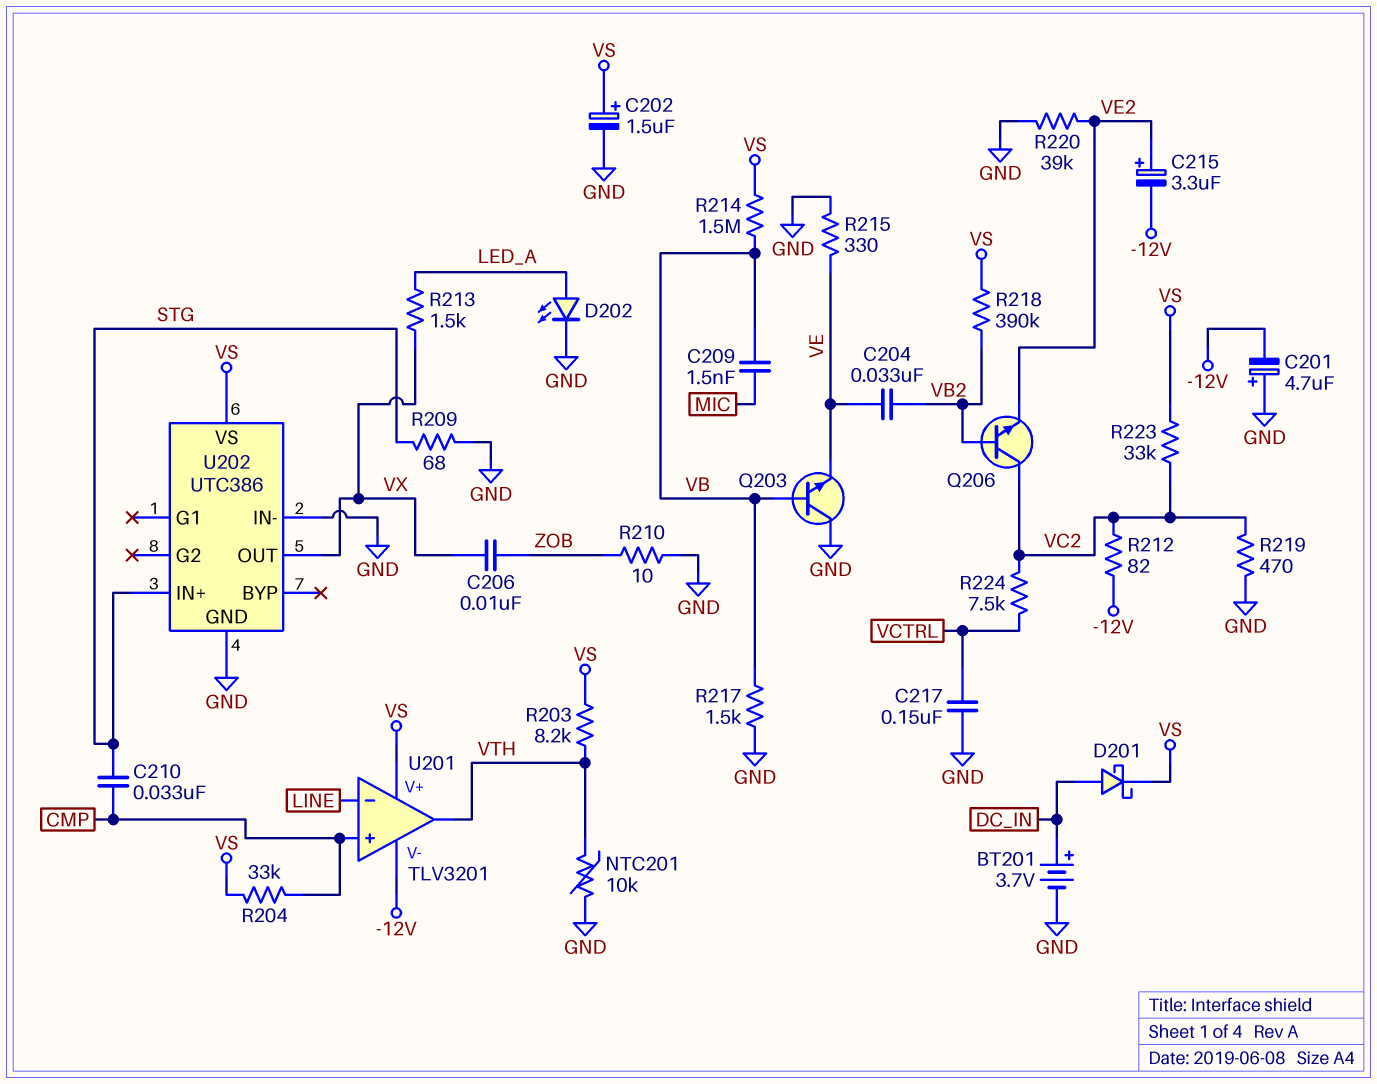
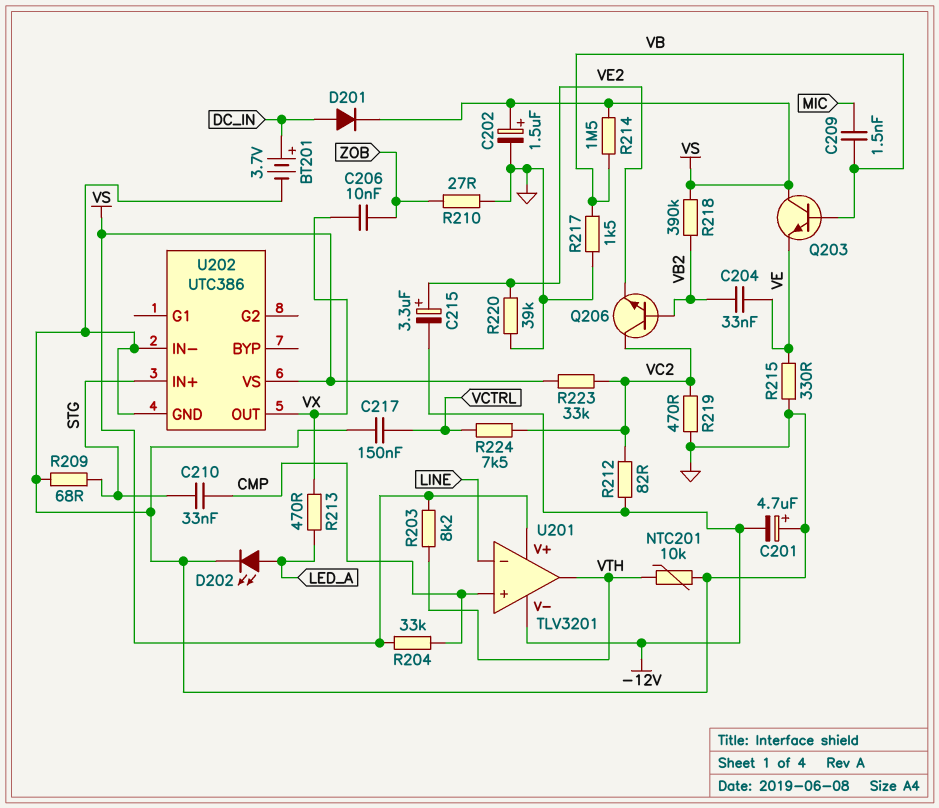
D201: schottky (A DC_IN, K VS) -> diode (A DC_IN, K VS)
Q203: NPN (B VB, C GND, E VE) -> NPN (B VB, C VS, E VE)
R210: 10 (GND, ZOB) -> 27 (GND, ZOB)
R213: 1.5k (LED_A, VX) -> 470 (LED_A, VX)

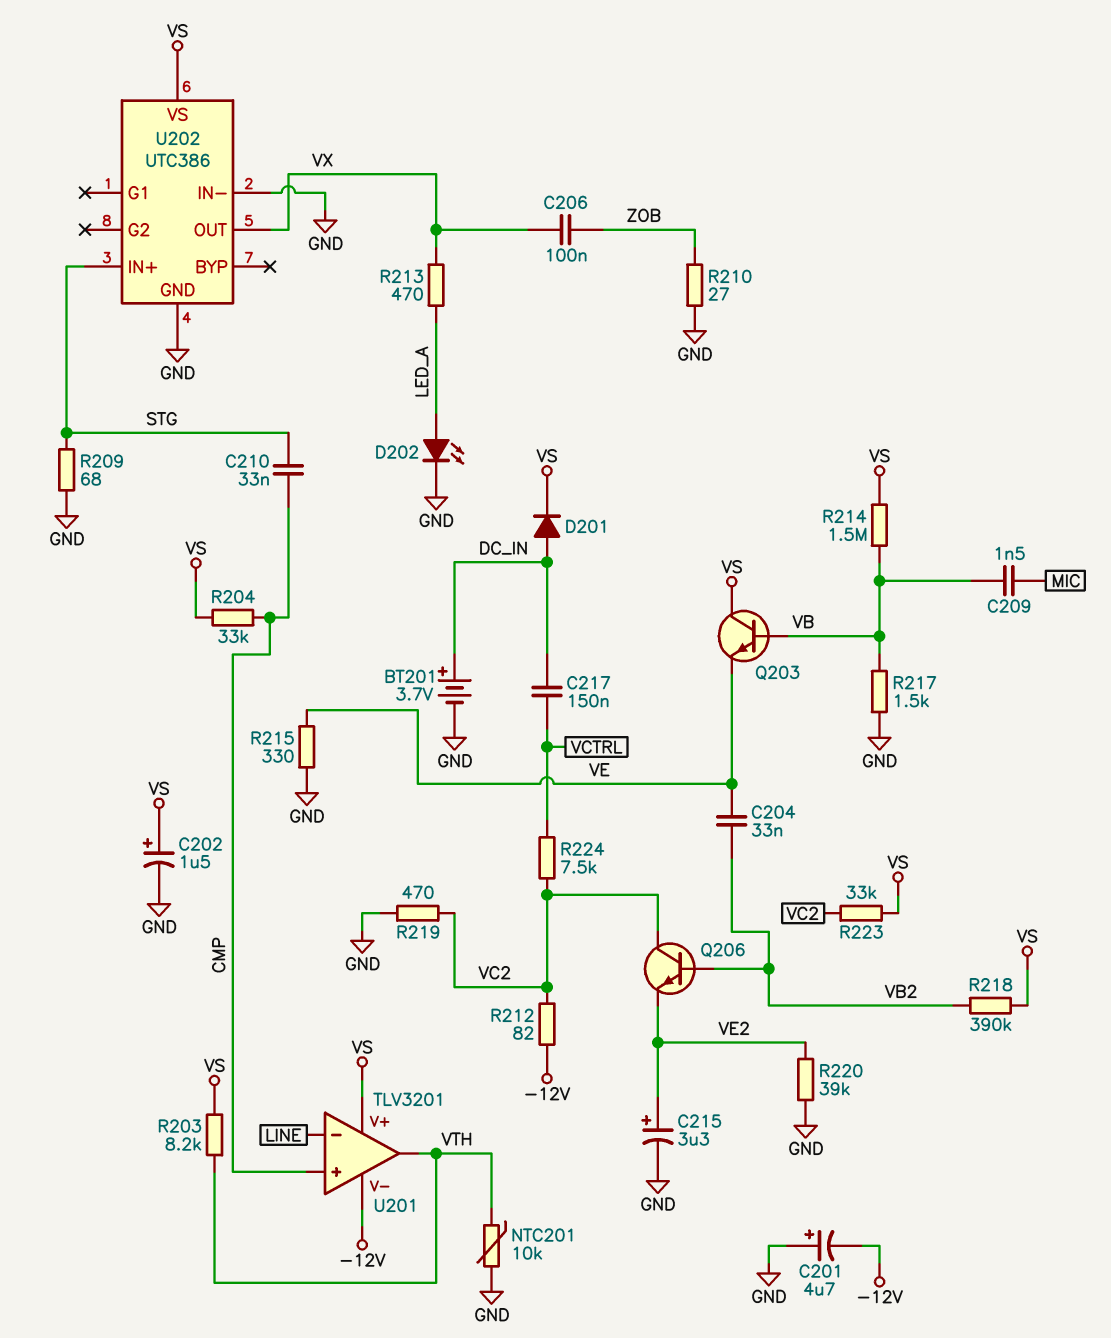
C206: 10nF (VX, ZOB) -> 100nF (VX, ZOB)
C215: 3.3uF (plus VE2, minus -12V) -> 3.3uF (plus VE2, minus GND)
C217: 150nF (GND, VCTRL) -> 150nF (DC_IN, VCTRL)

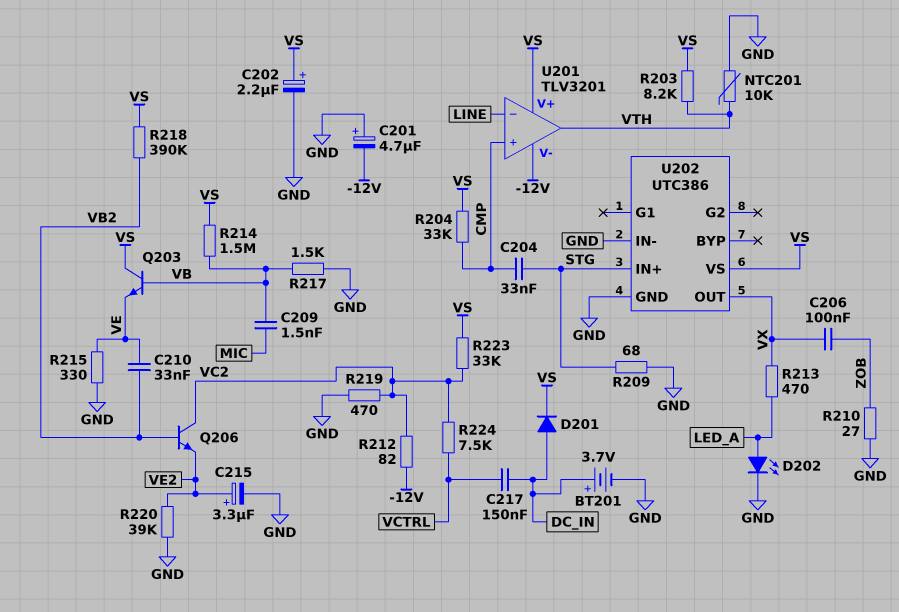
C202: 1.5uF (plus VS, minus GND) -> 2.2uF (plus VS, minus GND)
C204: 33nF (VB2, VE) -> 33nF (CMP, STG)
C210: 33nF (CMP, STG) -> 33nF (VB2, VE)

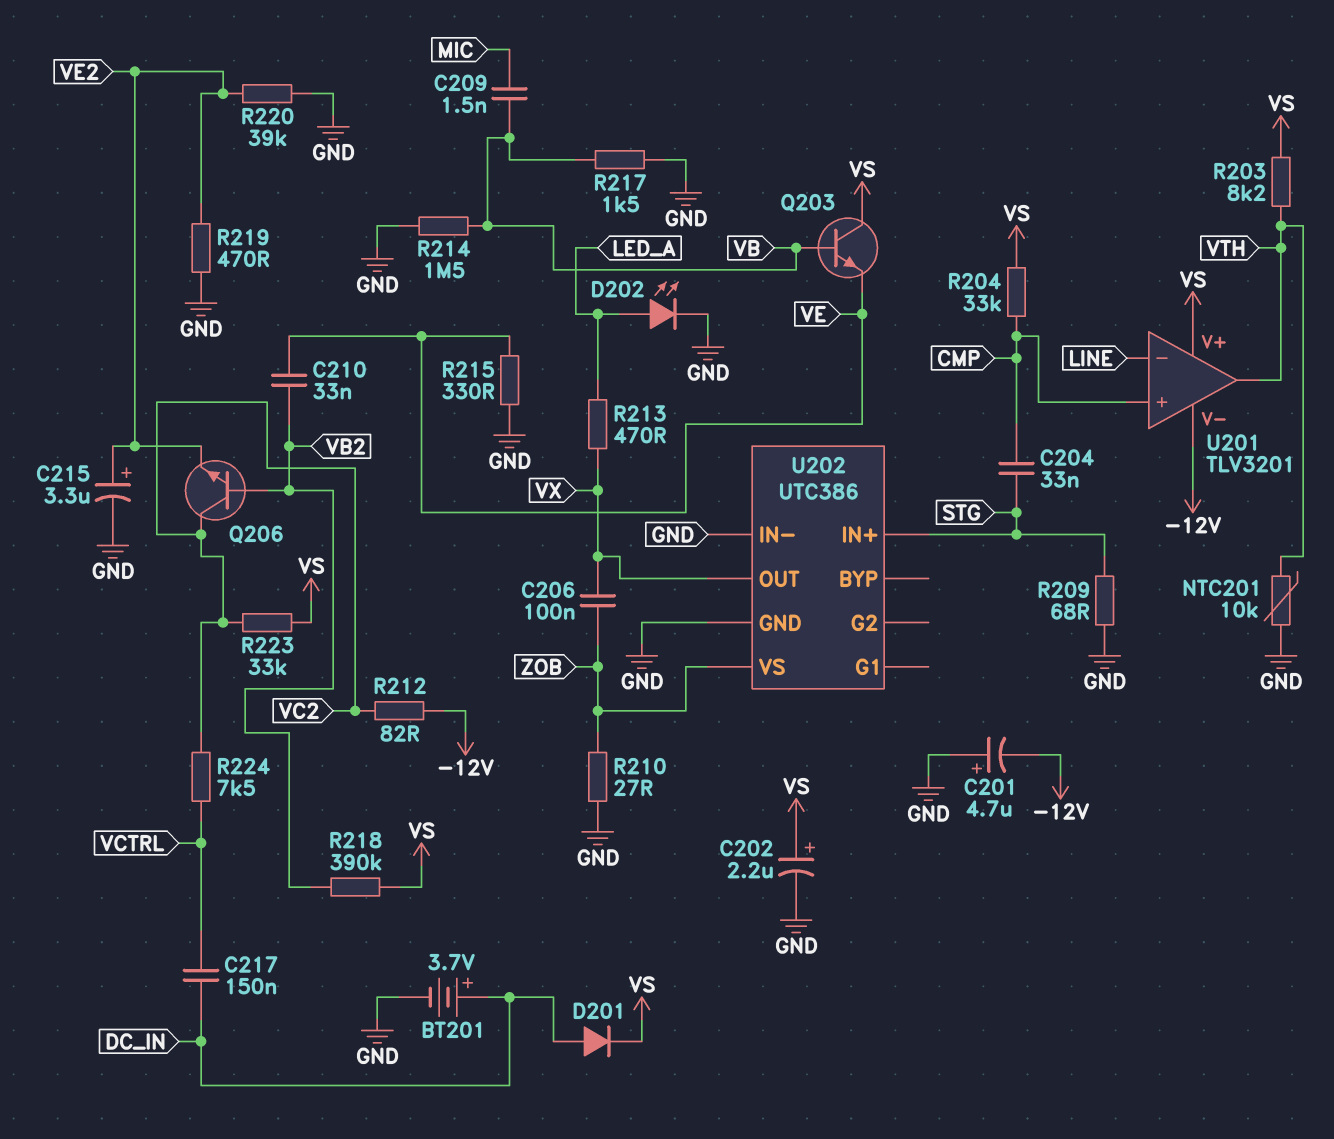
R214: 1.5M (VB, VS) -> 1.5M (GND, VB)
R219: 470 (GND, VC2) -> 470 (GND, VE2)
U202 pin VS: VS -> ZOB

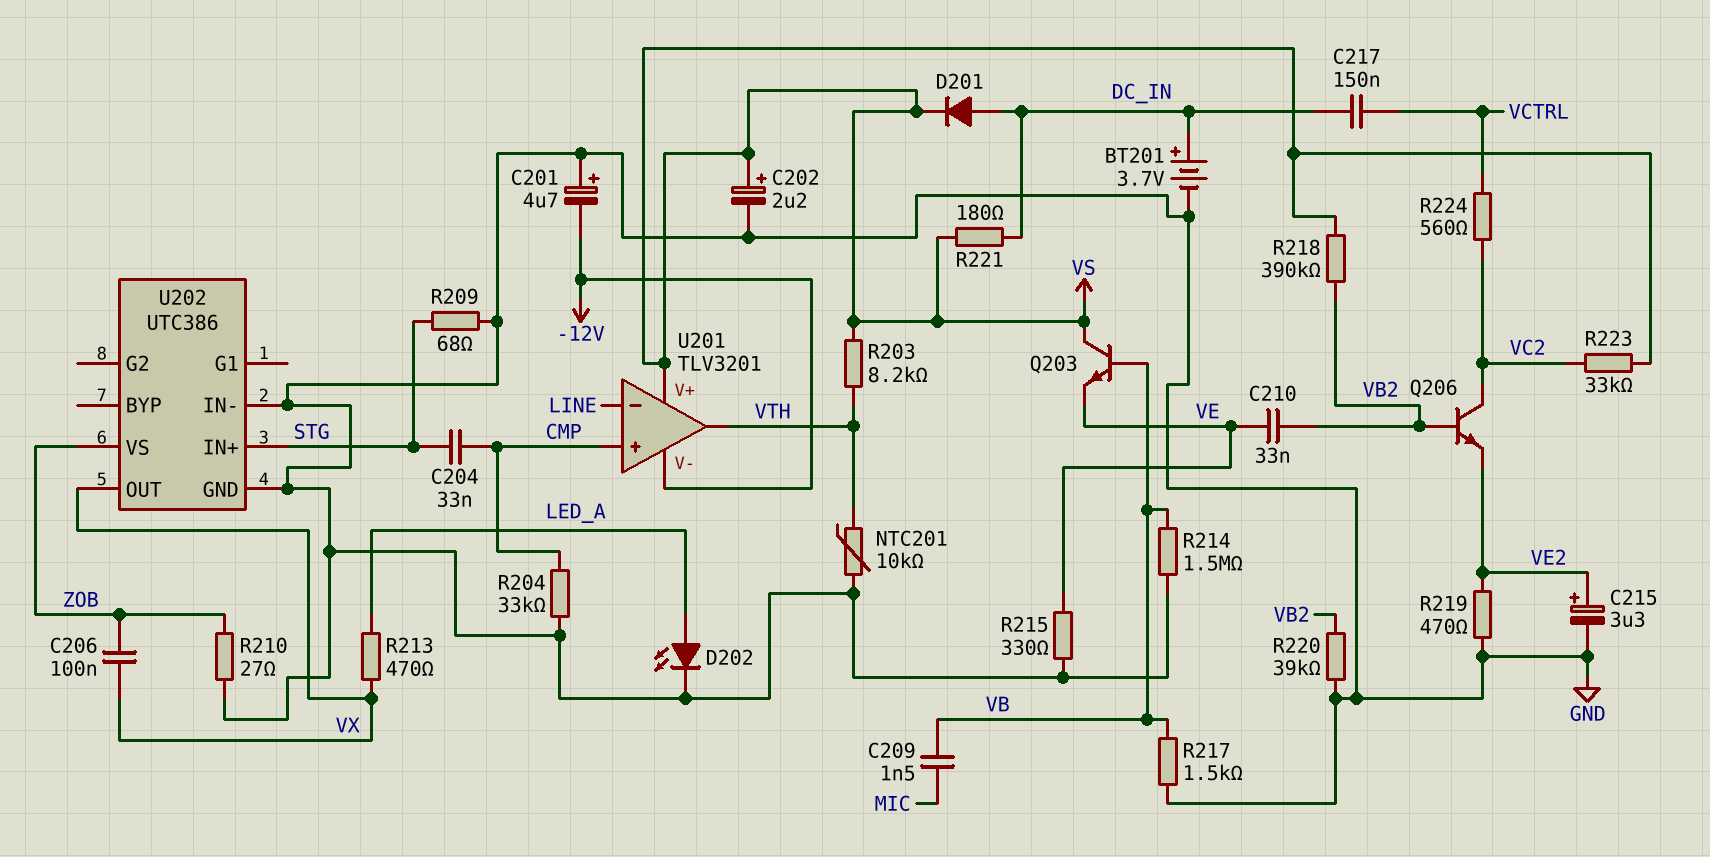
R204: 33k (CMP, VS) -> 33k (CMP, GND)
R212: 82 (-12V, VC2) -> none
R220: 39k (GND, VE2) -> 39k (GND, VB2)
R221: none -> 180 (DC_IN, VS)
R224: 7.5k (VC2, VCTRL) -> 560 (VC2, VCTRL)

